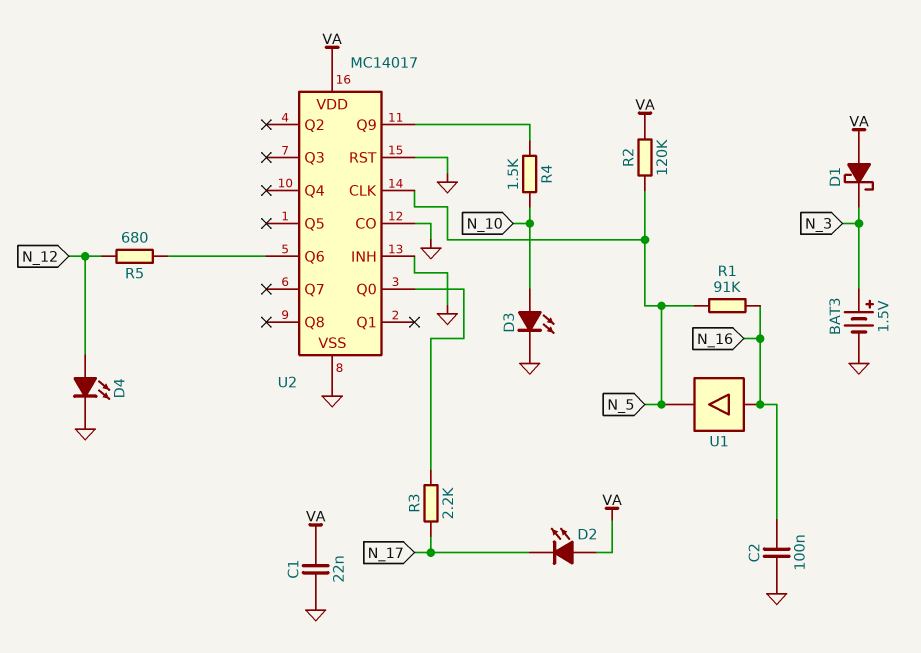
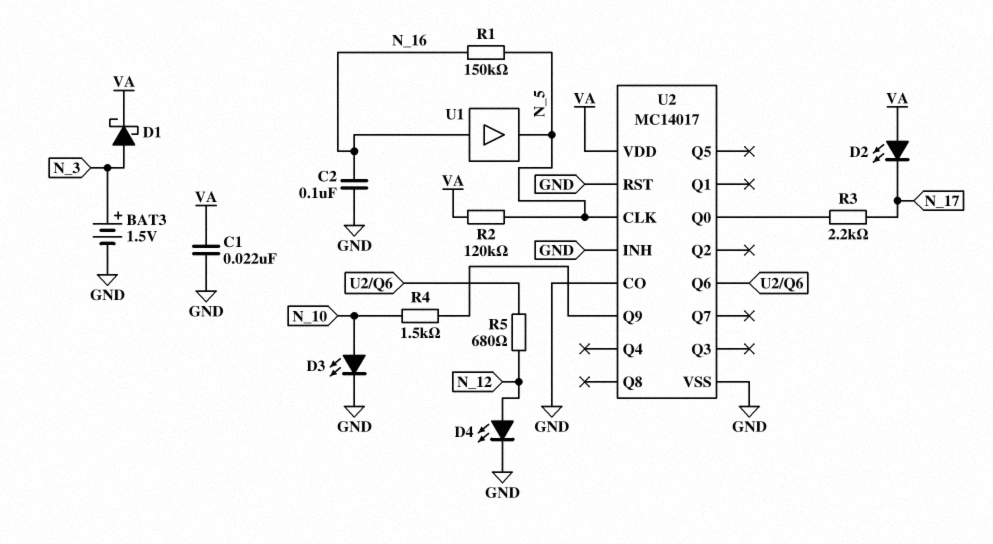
D1: schottky (A VA, K N_3) -> schottky (A N_3, K VA)
R1: 91k (N_5, N_16) -> 150k (N_5, N_16)

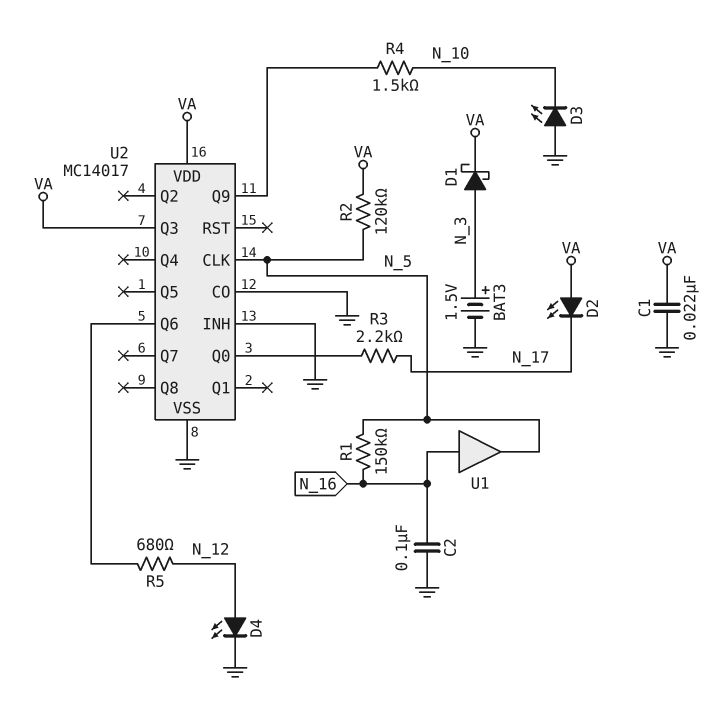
D3: LED (A N_10, K GND) -> LED (A GND, K N_10)
U2 pin Q3: none -> VA
U2 pin RST: GND -> none

